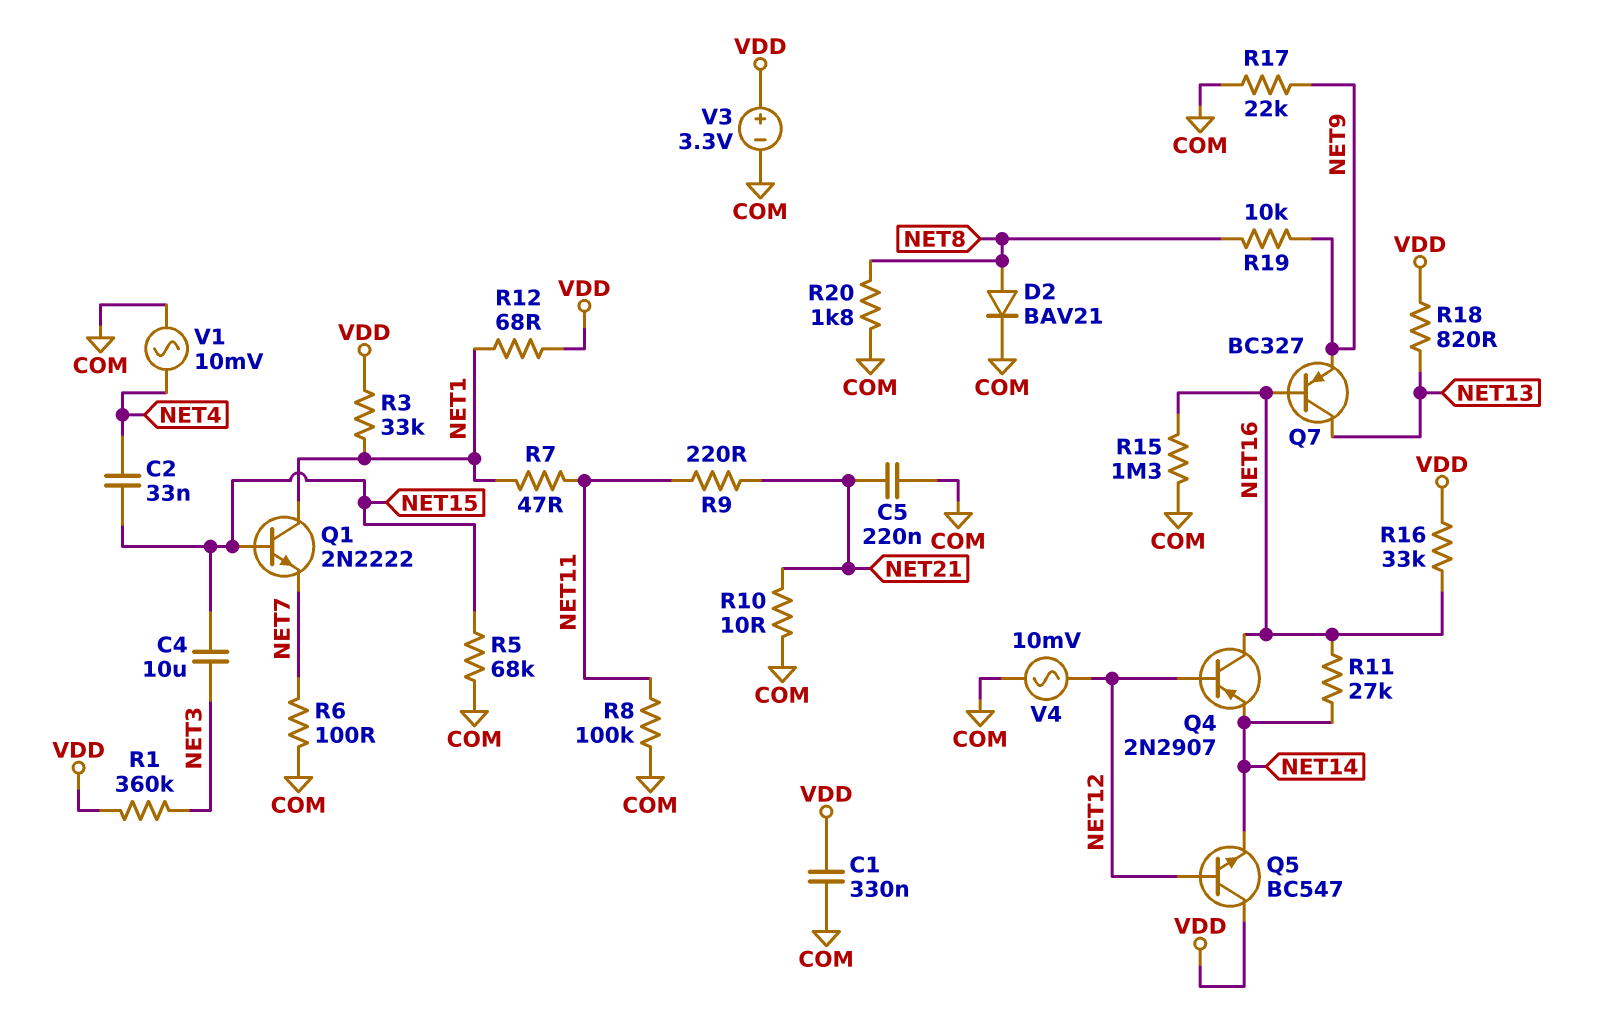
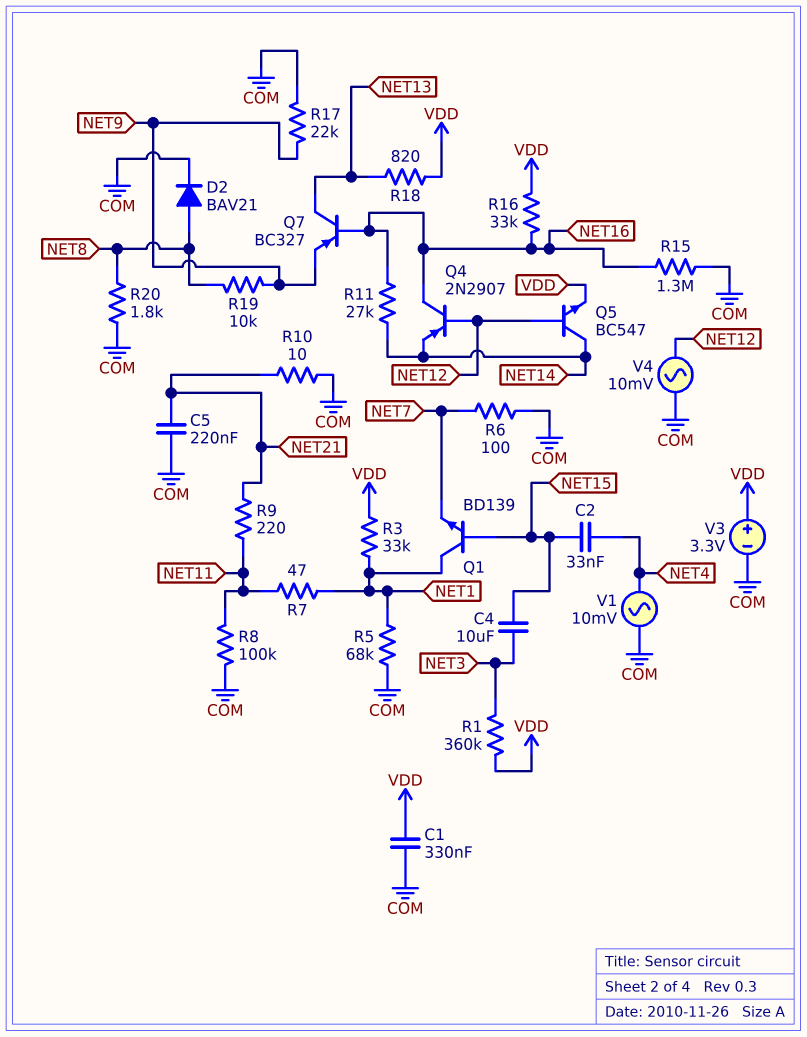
Q1: NPN 2N2222 (B NET15, C NET1, E NET7) -> NPN BD139 (B NET15, C NET1, E NET7)
Q5: NPN BC547 (B NET12, C VDD, E NET14) -> NPN BC547 (B NET12, C NET14, E VDD)
R5: 68k (COM, NET15) -> 68k (COM, NET1)
R12: 68 (NET1, VDD) -> none

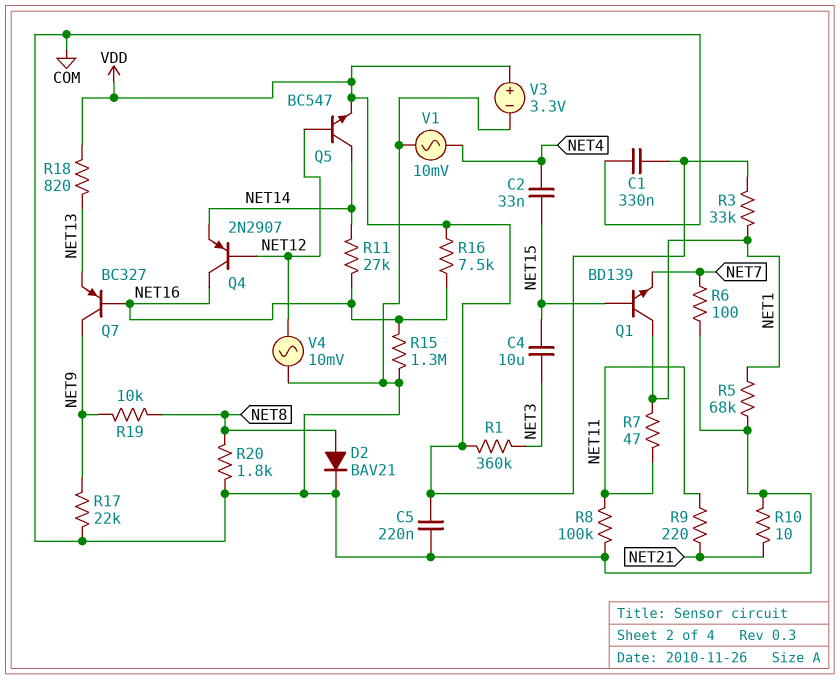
C5: 220nF (COM, NET21) -> 220nF (COM, VDD)
Q7: PNP BC327 (B NET16, C NET13, E NET9) -> PNP BC327 (B NET16, C NET9, E NET13)
R16: 33k (NET16, VDD) -> 7.5k (NET16, VDD)

